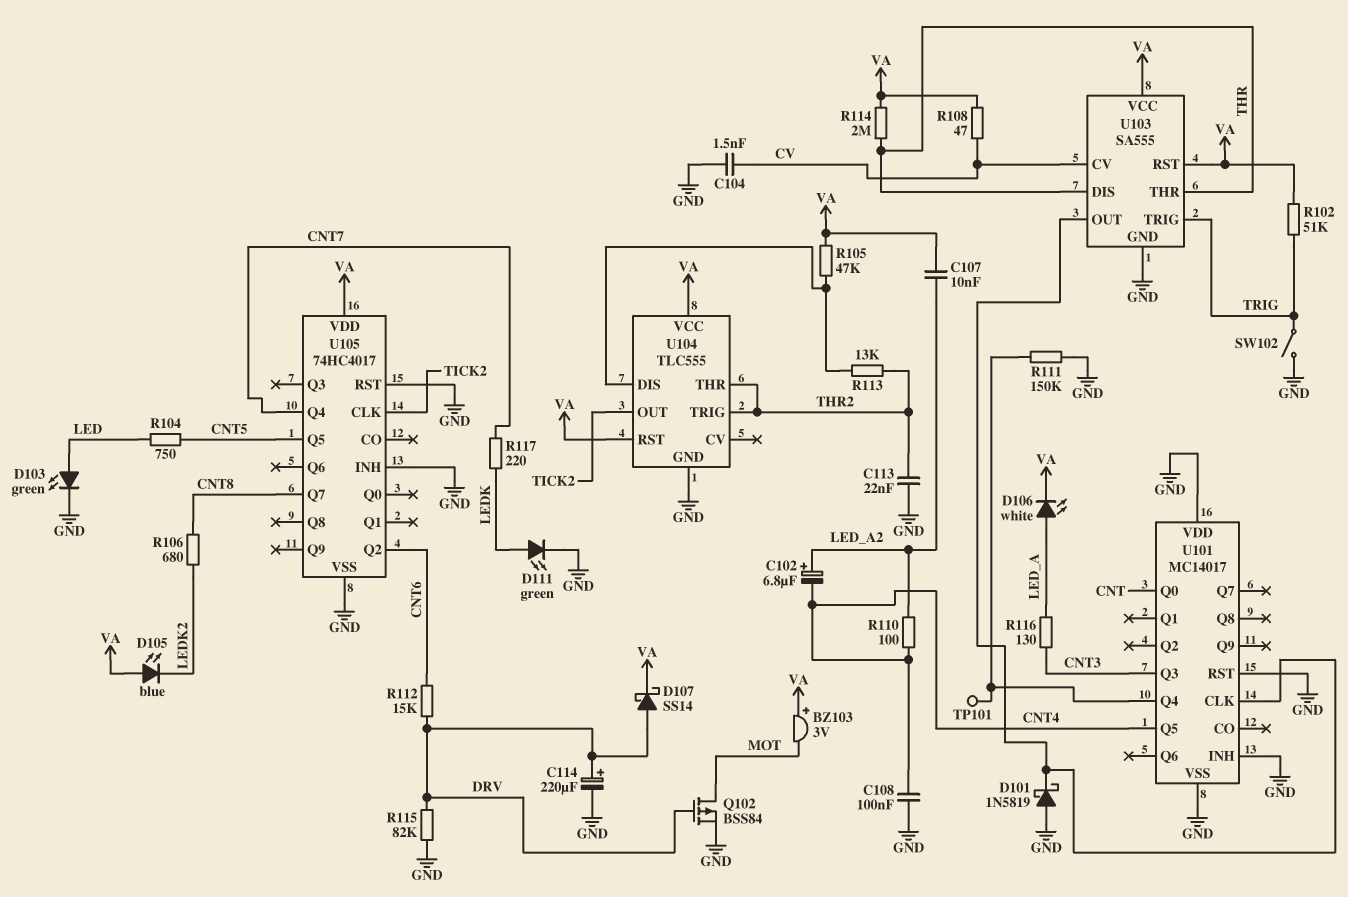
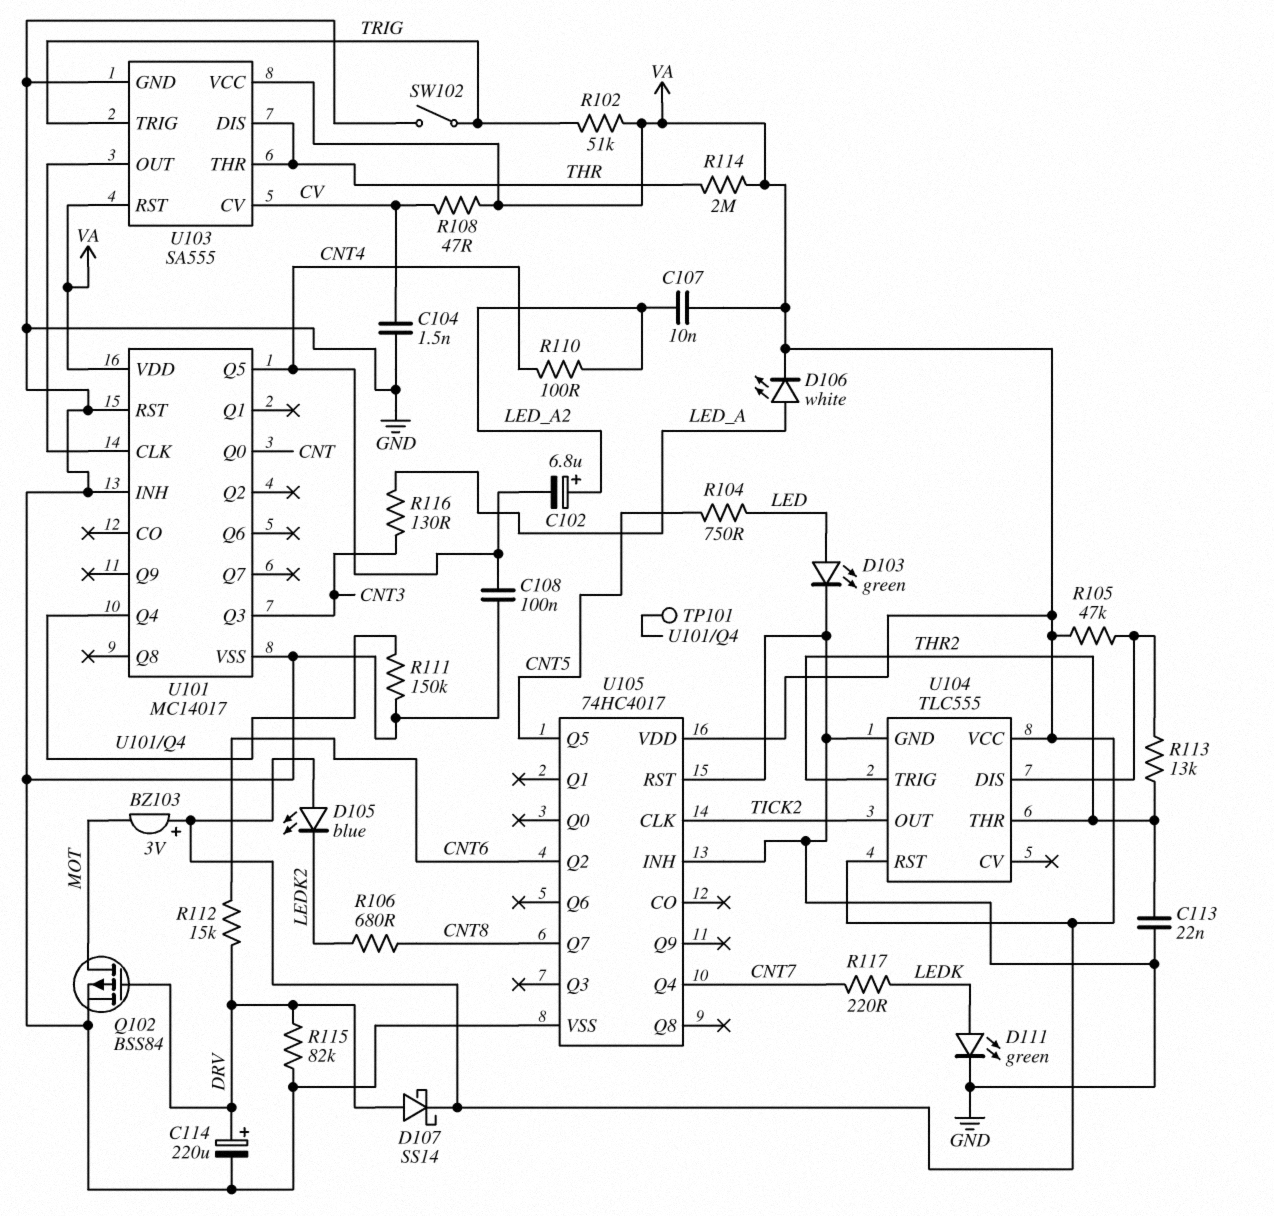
D101: schottky 1N5819 (A GND, K U101/CLK) -> none
U101 pin VDD: GND -> VA

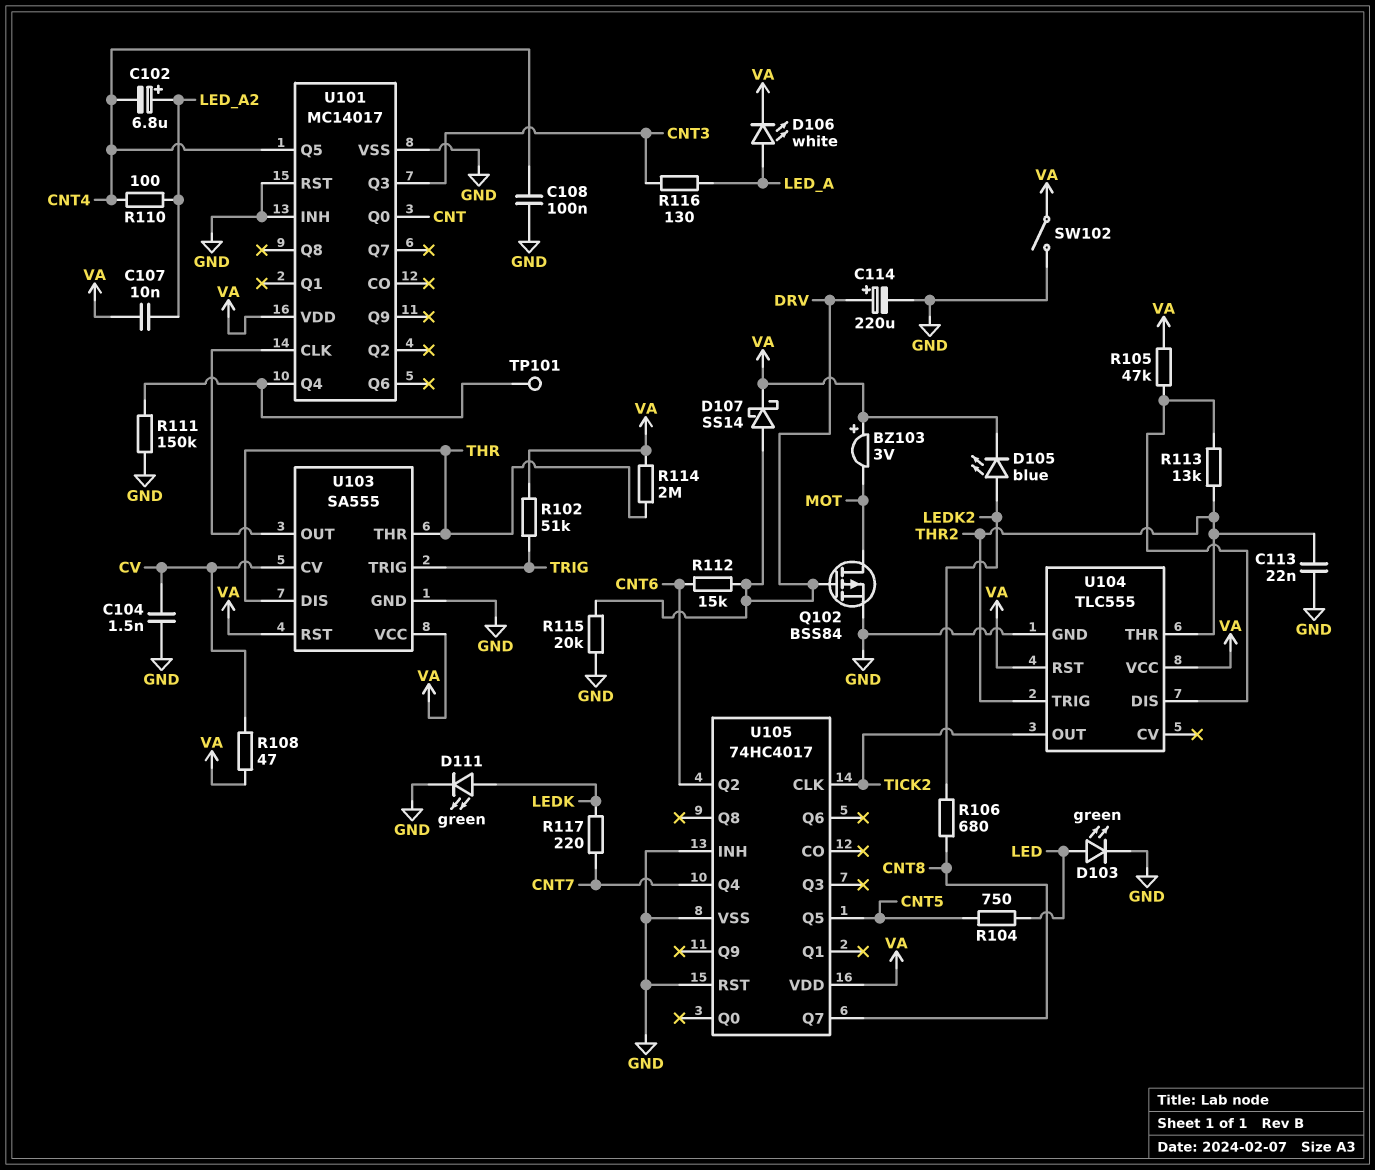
D105: LED blue (A VA, K LEDK2) -> LED blue (A LEDK2, K VA)
R115: 82k (DRV, GND) -> 20k (DRV, GND)
SW102: switch (GND, TRIG) -> switch (GND, VA)

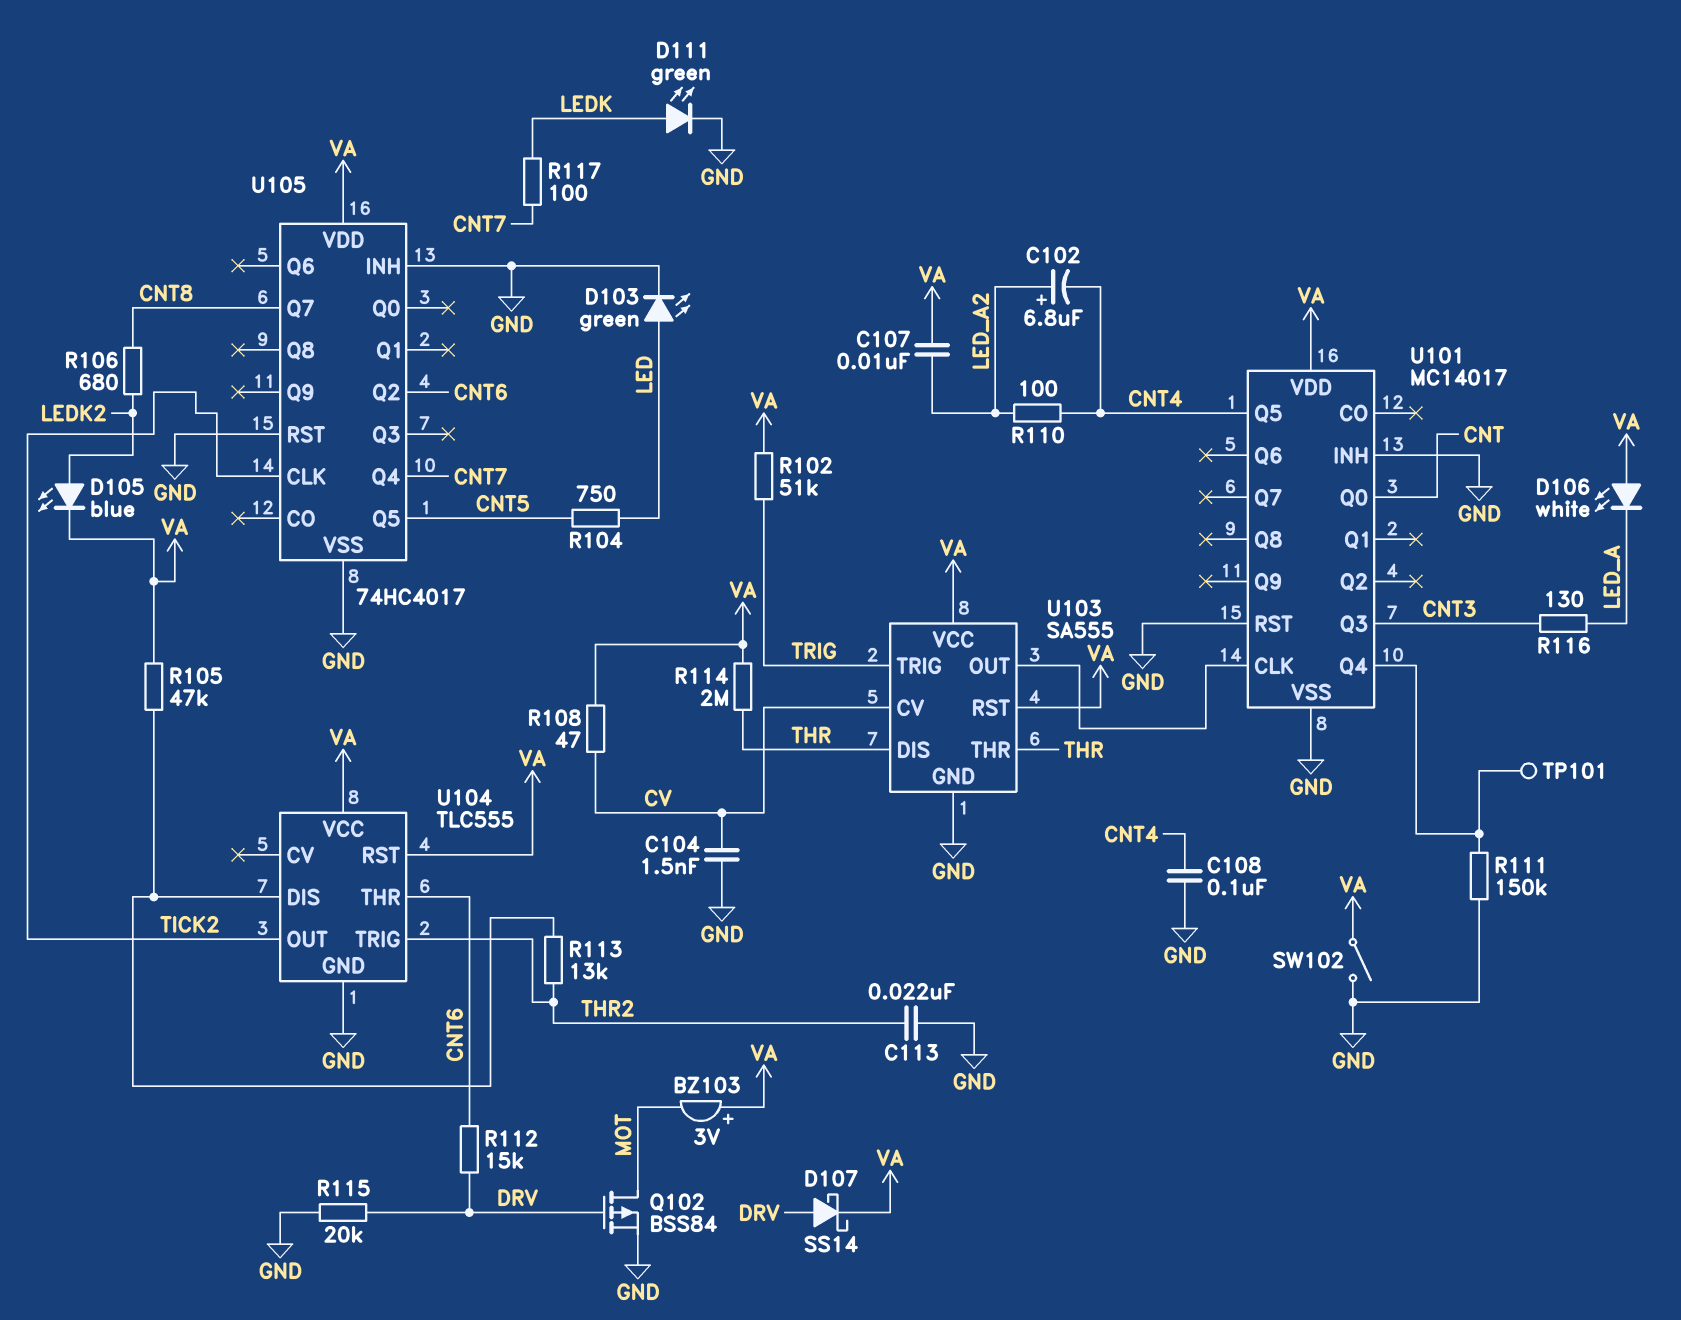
C114: 220uF (plus DRV, minus GND) -> none
D106: LED white (A LED_A, K VA) -> LED white (A VA, K LED_A)
R117: 220 (CNT7, LEDK) -> 100 (CNT7, LEDK)
U104 pin THR: THR2 -> CNT6

